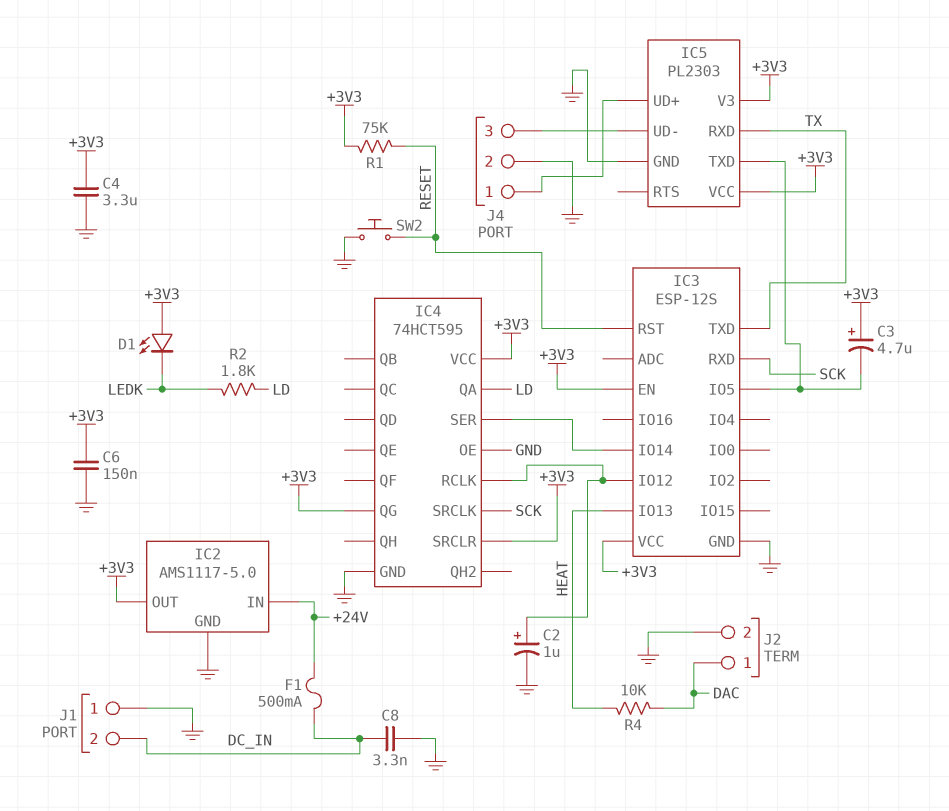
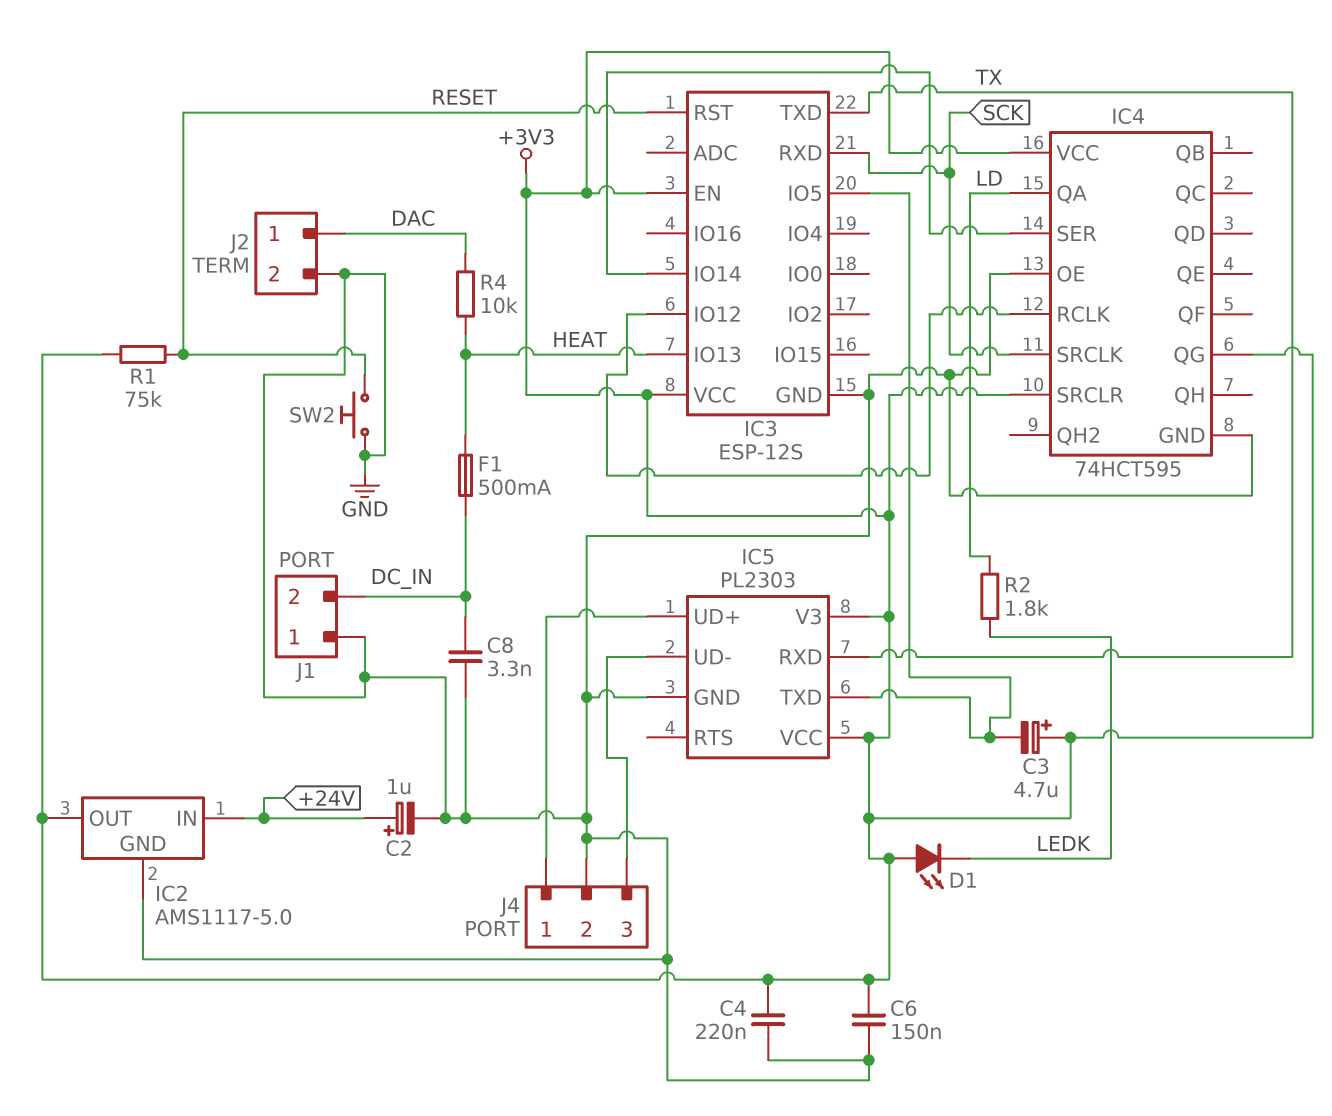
C2: 1uF (plus IC3/IO12, minus GND) -> 1uF (plus +24V, minus GND)
C4: 3.3uF (+3V3, GND) -> 220nF (+3V3, GND)
F1: 500mA (+24V, DC_IN) -> 500mA (DC_IN, HEAT)

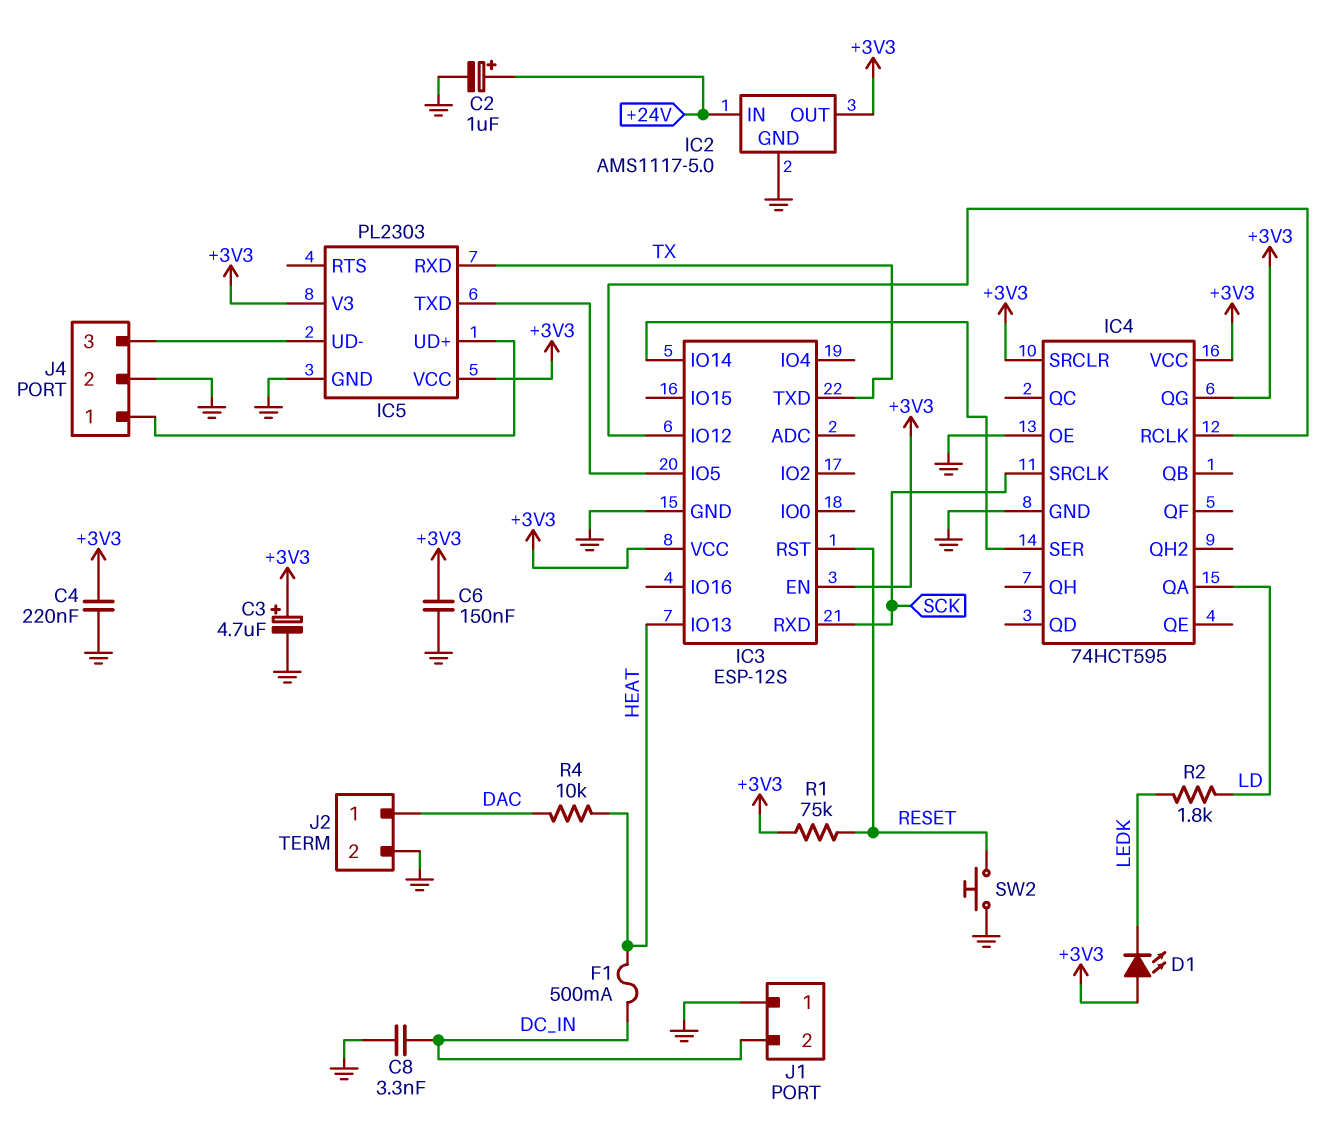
C3: 4.7uF (plus +3V3, minus IC3/IO5) -> 4.7uF (plus +3V3, minus GND)

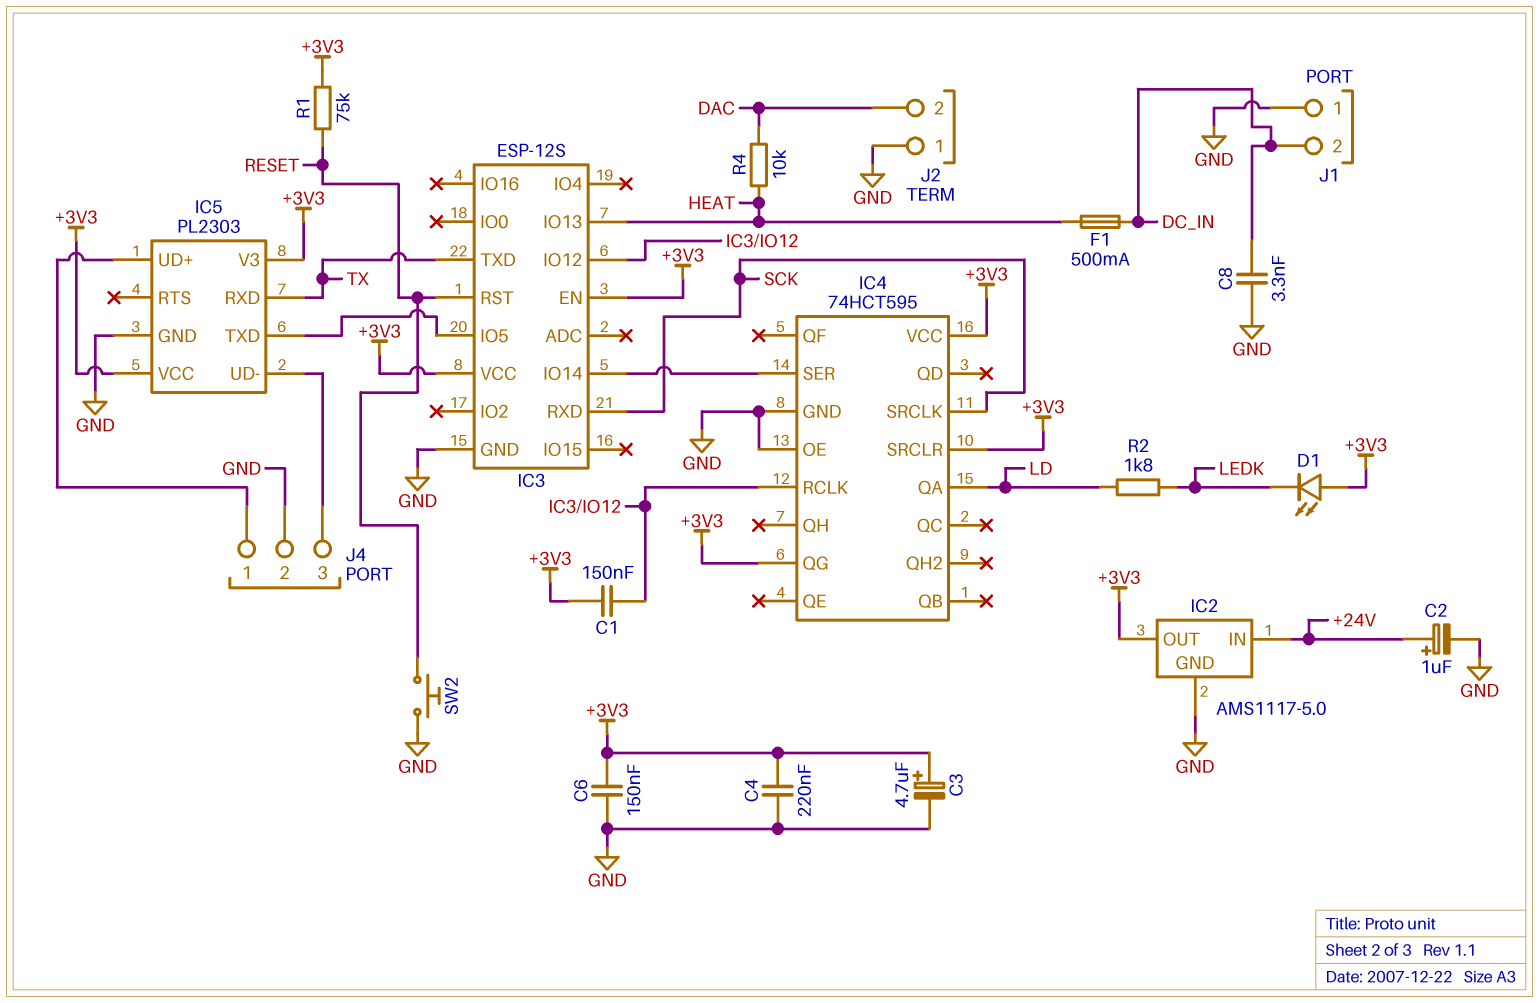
C1: none -> 150nF (+3V3, IC3/IO12)
J2 pin 1: DAC -> GND
J2 pin 2: GND -> DAC

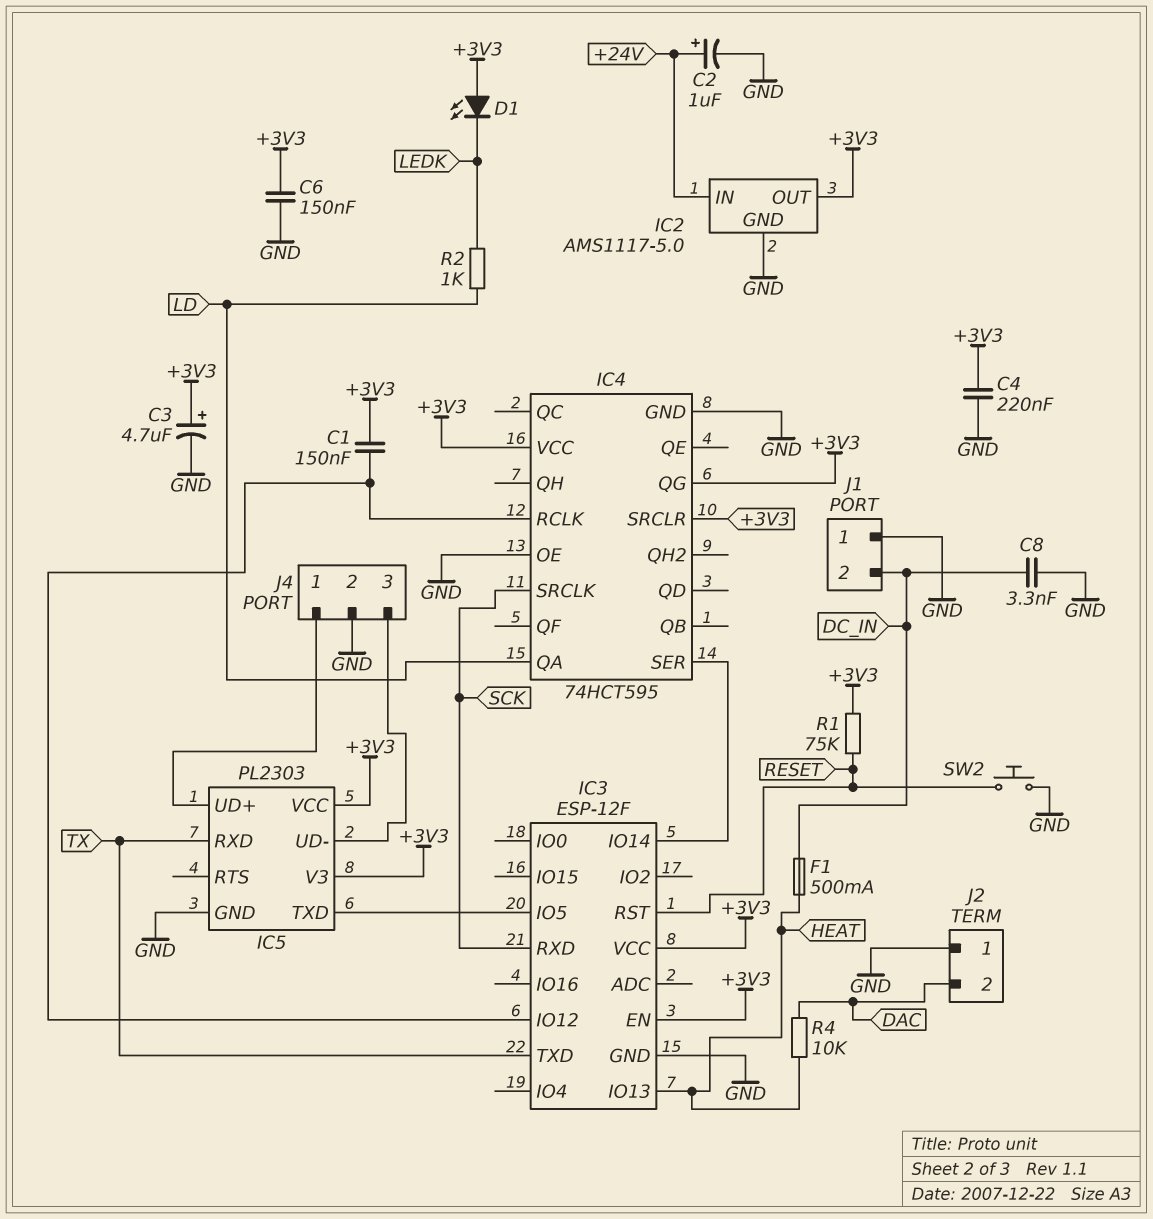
IC3: ESP-12S -> ESP-12F
R2: 1.8k (LD, LEDK) -> 1k (LD, LEDK)

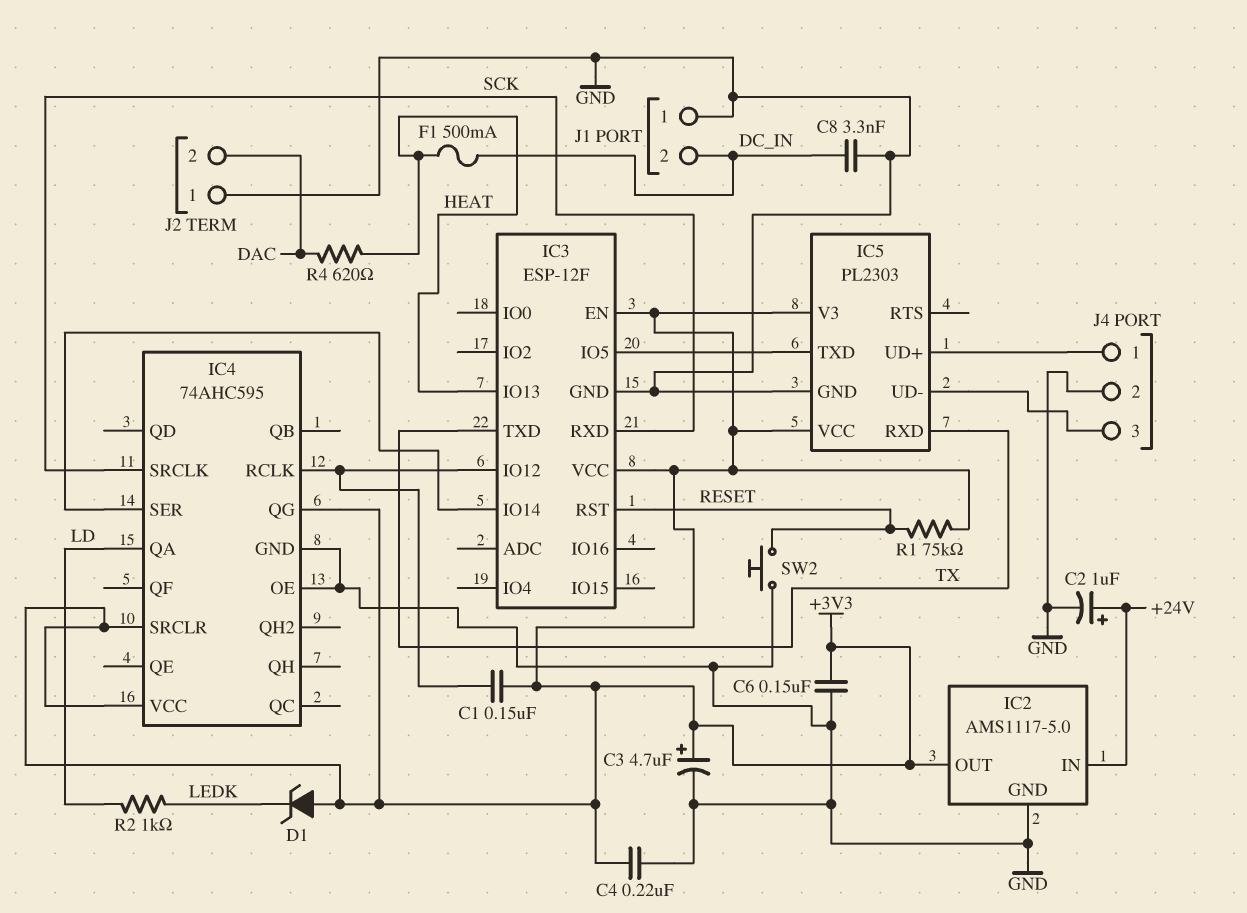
D1: LED (A +3V3, K LEDK) -> zener (A +3V3, K LEDK)
IC4: 74HCT595 -> 74AHC595
R4: 10k (DAC, HEAT) -> 620 (DAC, HEAT)

